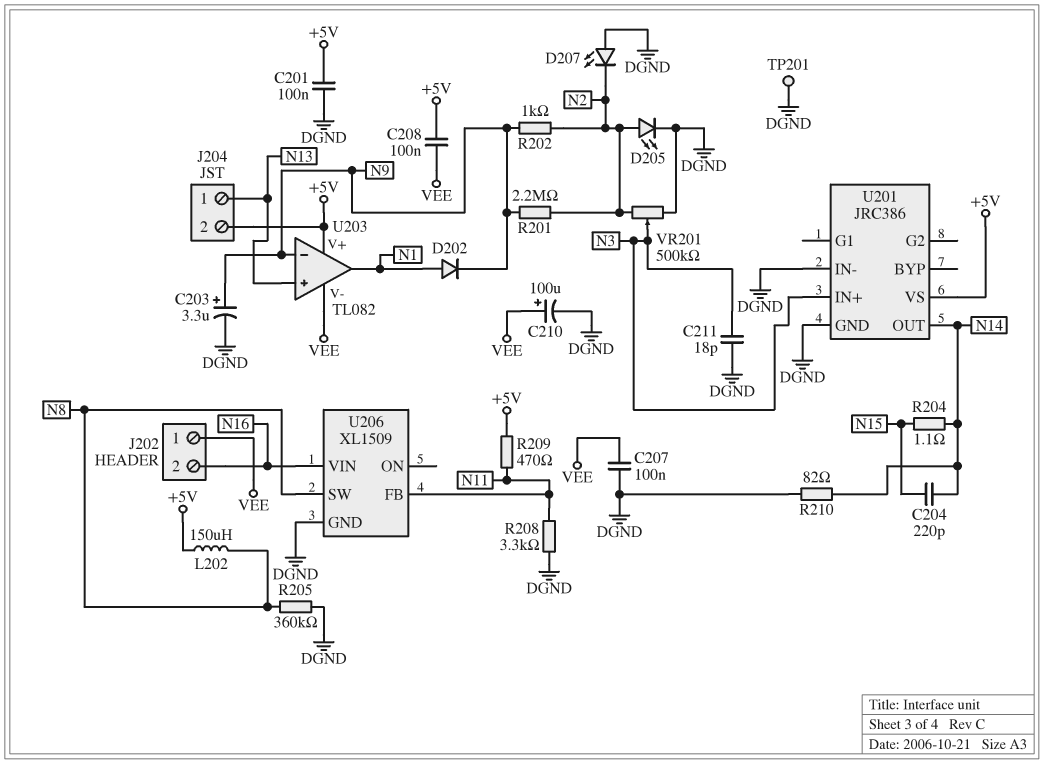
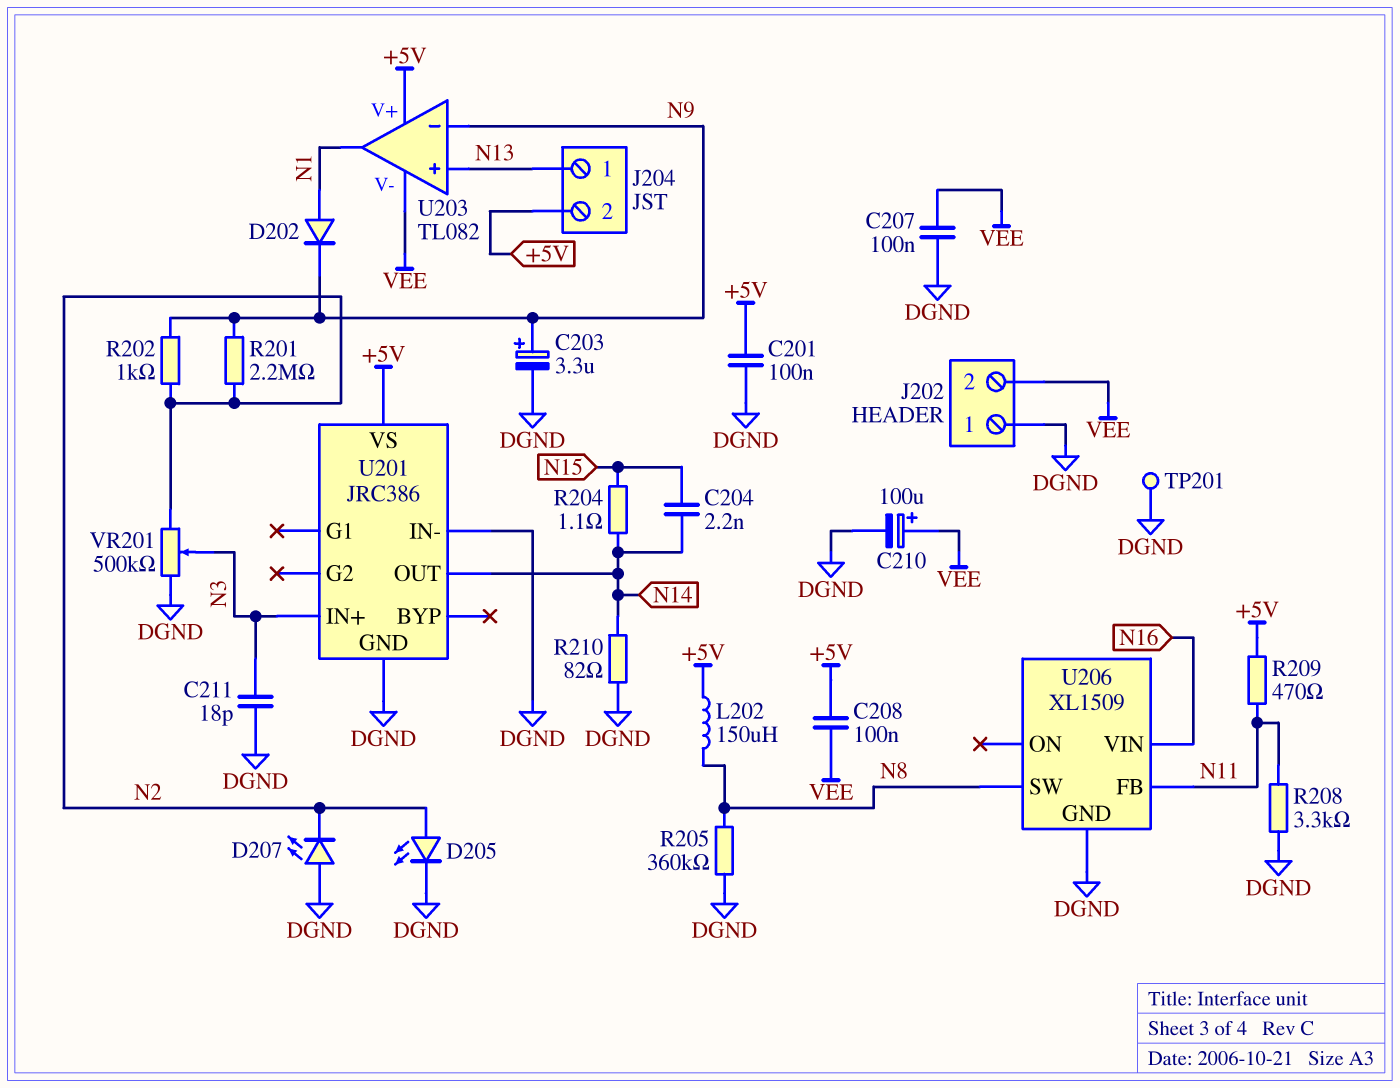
C204: 220pF (N14, N15) -> 2.2nF (N14, N15)
J202 pin 1: VEE -> DGND
J202 pin 2: N16 -> VEE

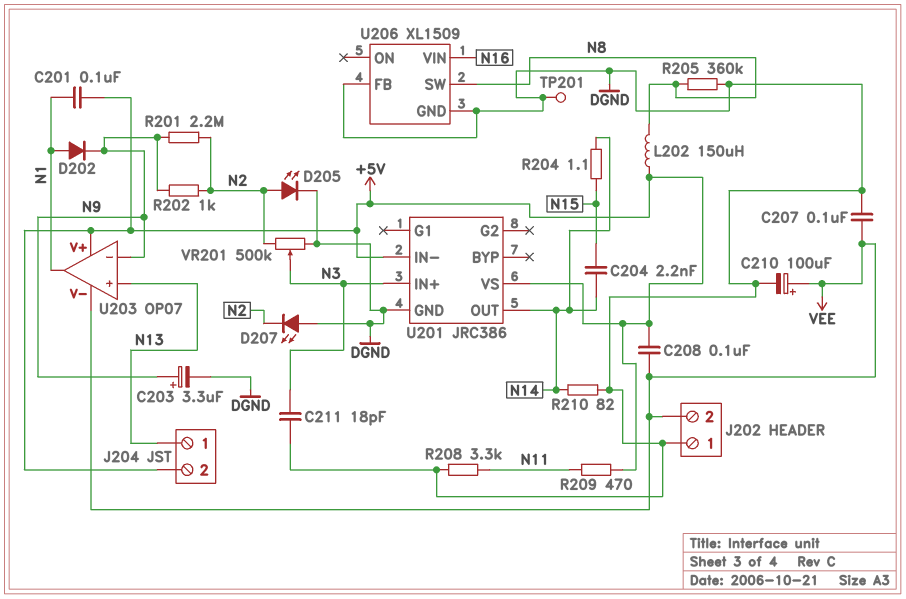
C201: 100nF (+5V, DGND) -> 100nF (+5V, N1)
U201 pin IN-: DGND -> +5V
U203: TL082 -> OP07
U206 pin FB: N11 -> DGND

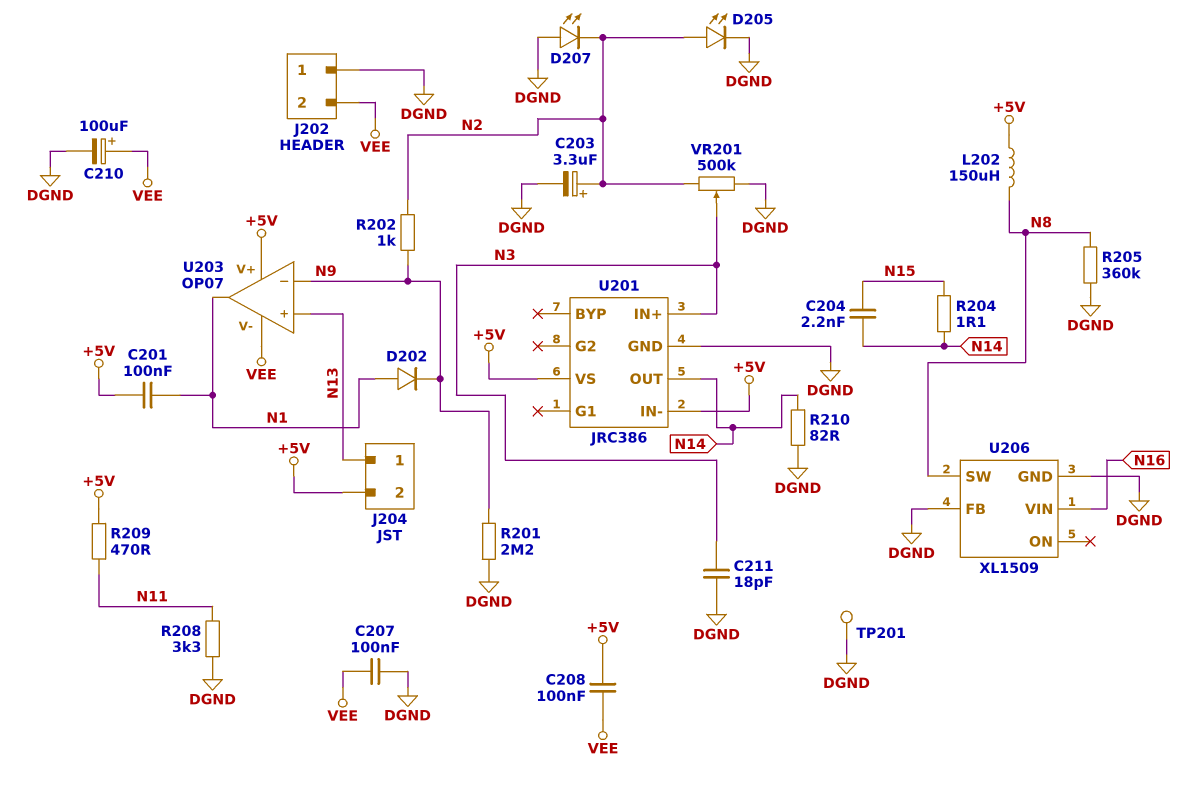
C203: 3.3uF (plus N9, minus DGND) -> 3.3uF (plus N2, minus DGND)
R201: 2.2M (N2, N9) -> 2.2M (DGND, N9)

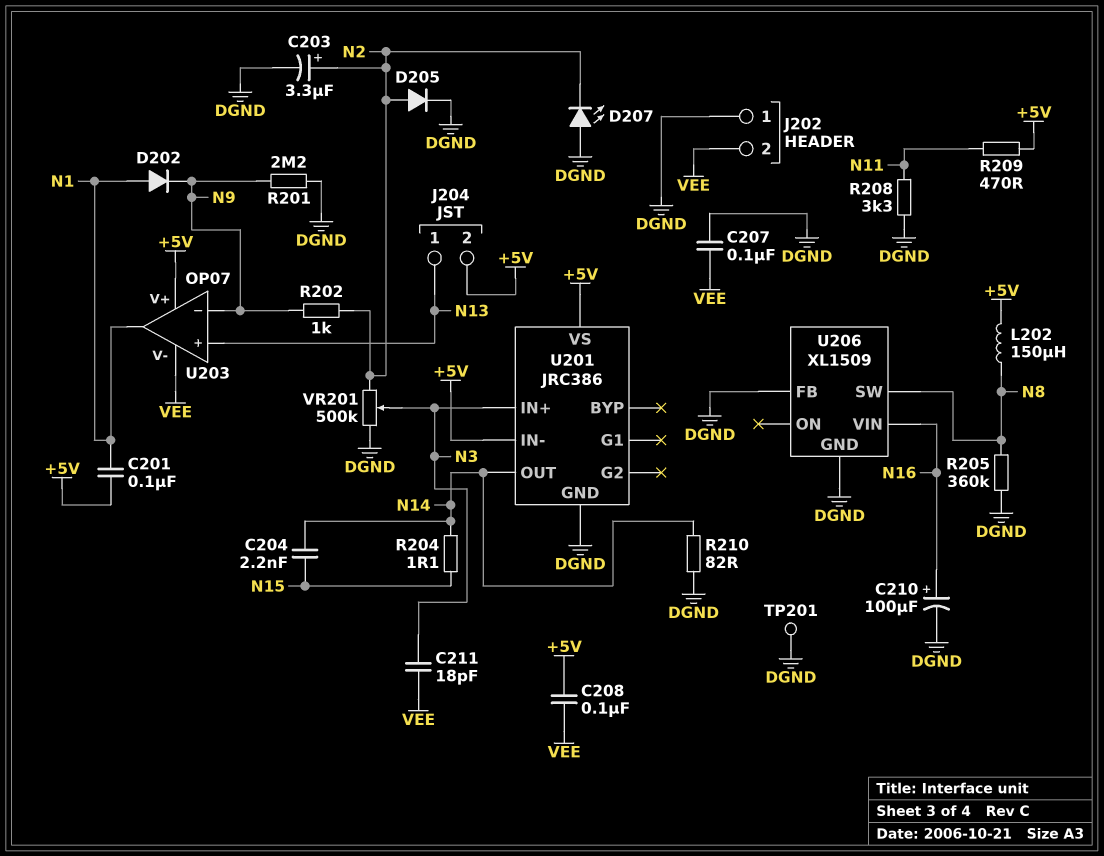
C210: 100uF (plus VEE, minus DGND) -> 100uF (plus N16, minus DGND)
C211: 18pF (DGND, N3) -> 18pF (N3, VEE)
D205: LED (A N2, K DGND) -> diode (A N2, K DGND)

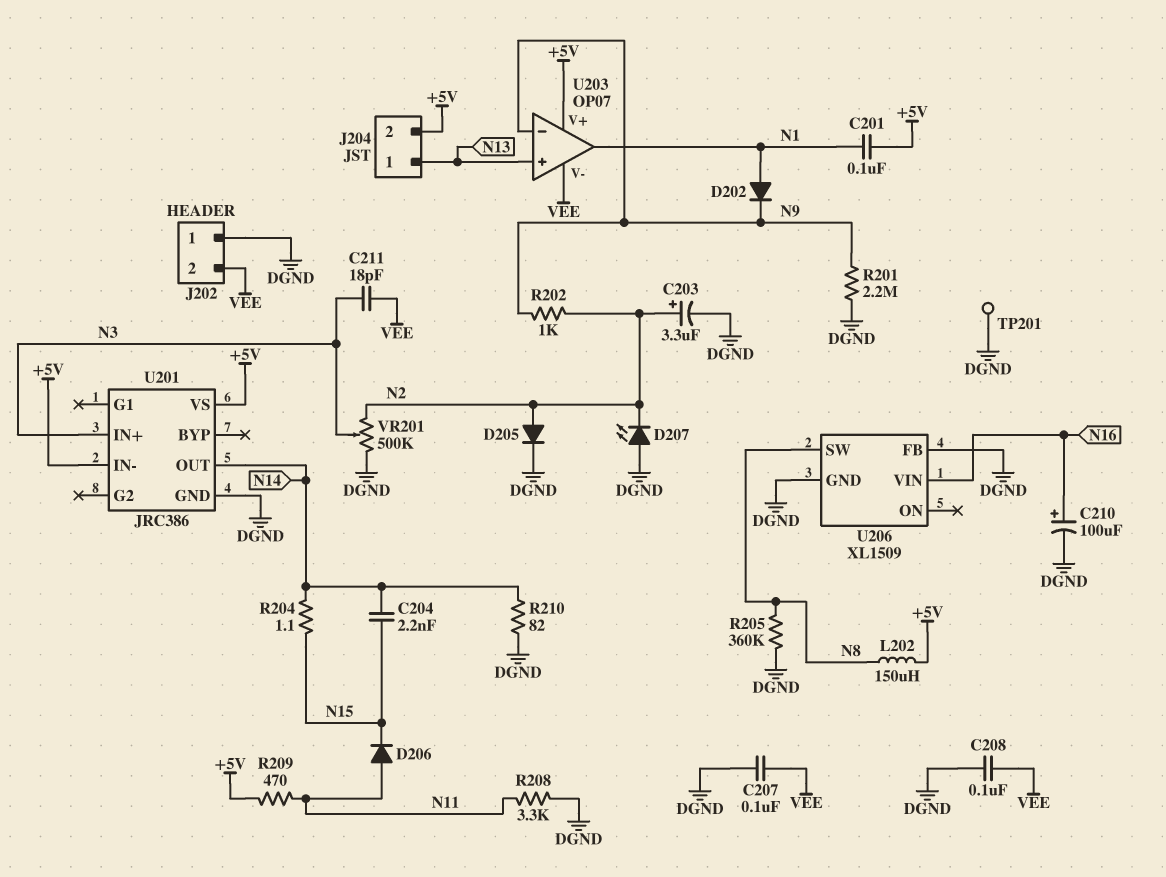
C208: 100nF (+5V, VEE) -> 100nF (DGND, VEE)
D206: none -> diode (A N11, K N15)

